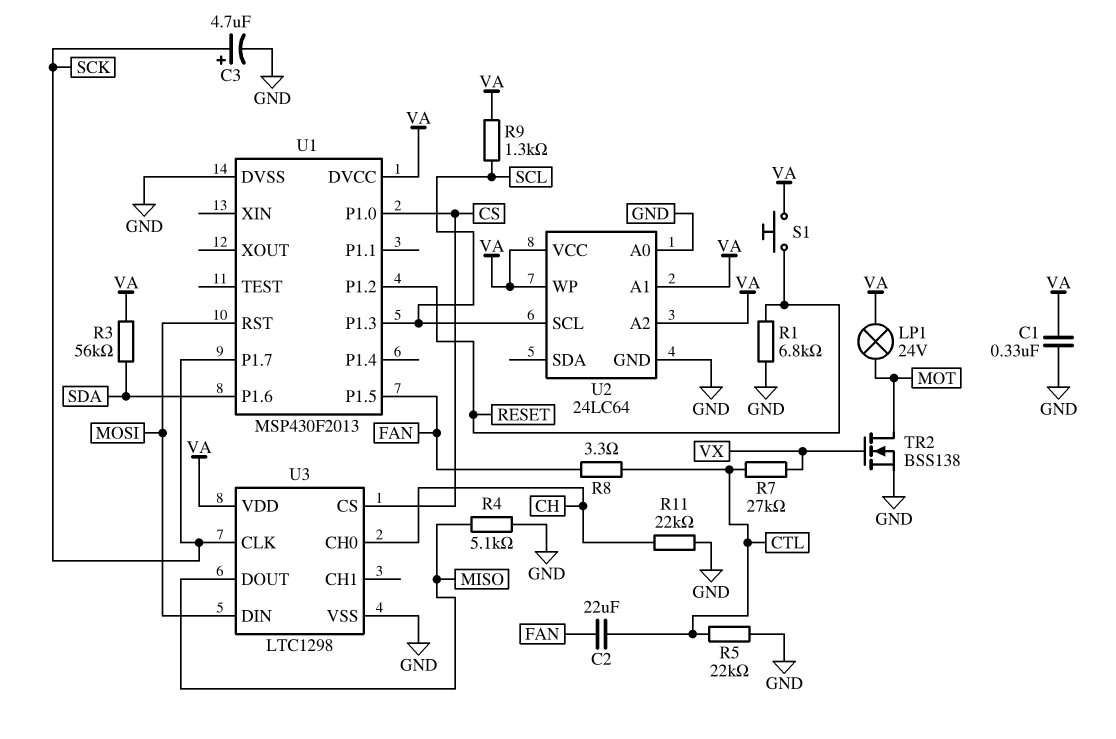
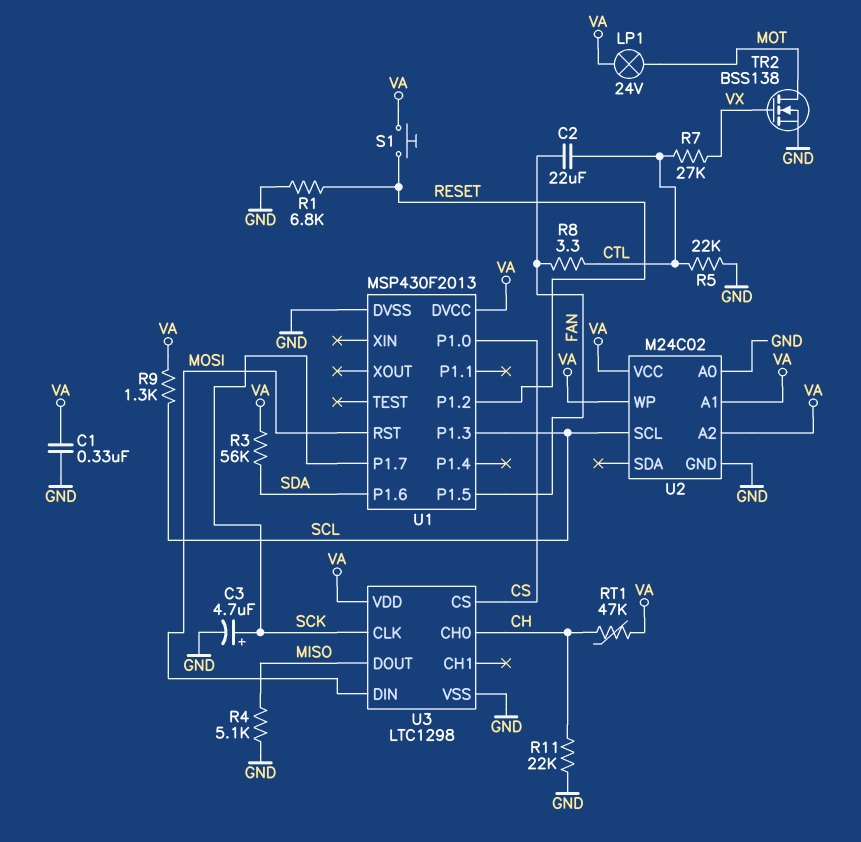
RT1: none -> 47k (CH, VA)
U2: 24LC64 -> M24C02

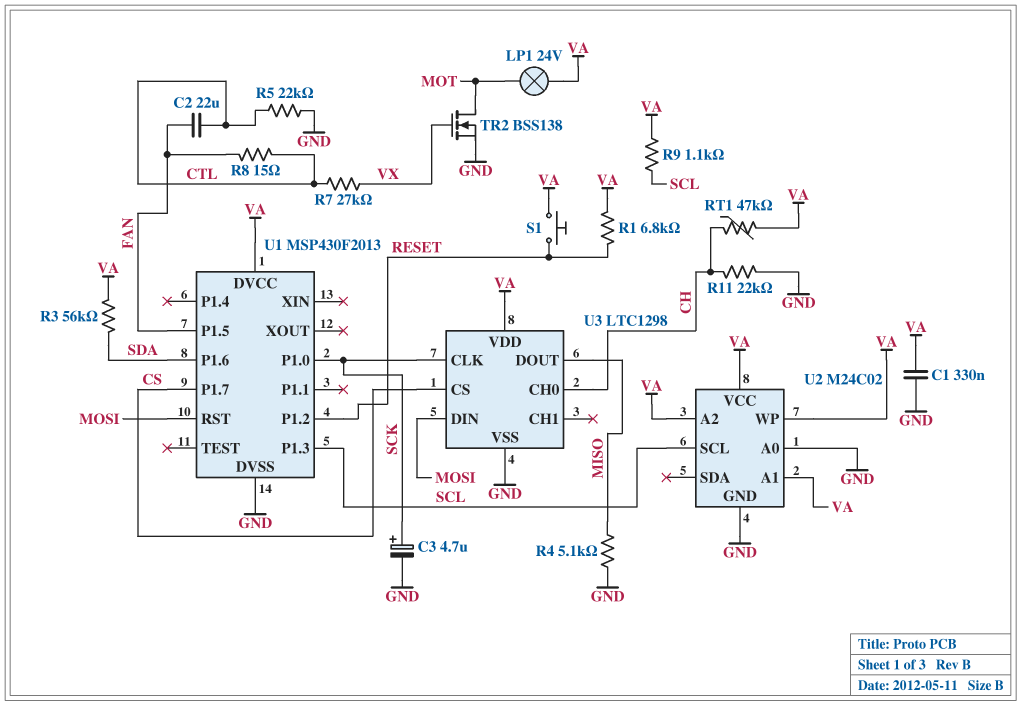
R1: 6.8k (GND, RESET) -> 6.8k (RESET, VA)
R8: 3.3 (CTL, FAN) -> 15 (CTL, FAN)
R9: 1.3k (SCL, VA) -> 1.1k (SCL, VA)
U1 pin P1.0: CS -> SCK
U1 pin P1.7: SCK -> CS

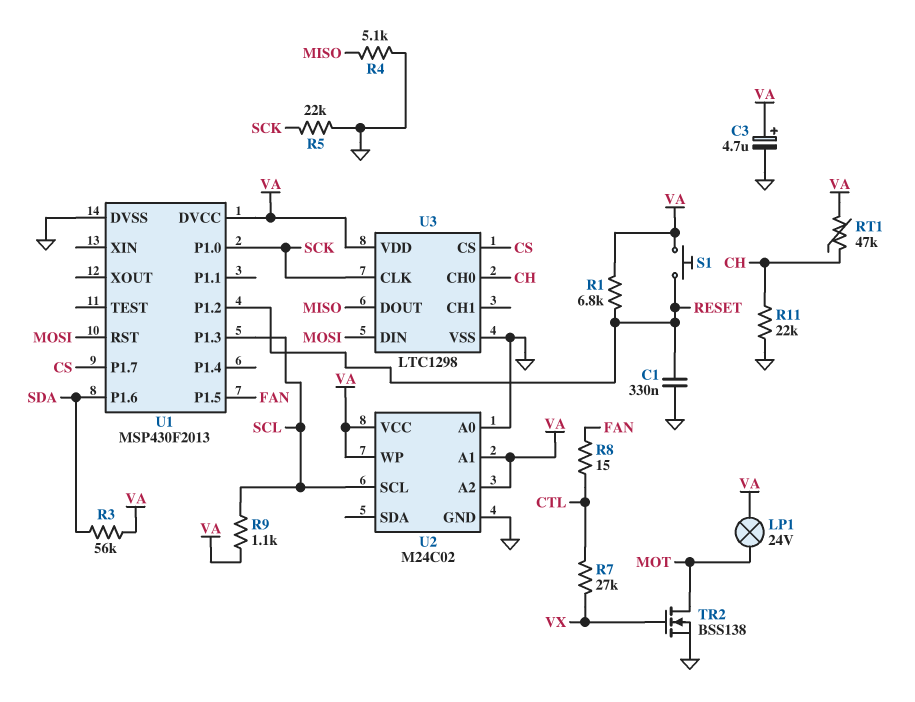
C1: 330nF (GND, VA) -> 330nF (GND, RESET)
C2: 22uF (CTL, FAN) -> none
C3: 4.7uF (plus SCK, minus GND) -> 4.7uF (plus VA, minus GND)
R5: 22k (CTL, GND) -> 22k (GND, SCK)

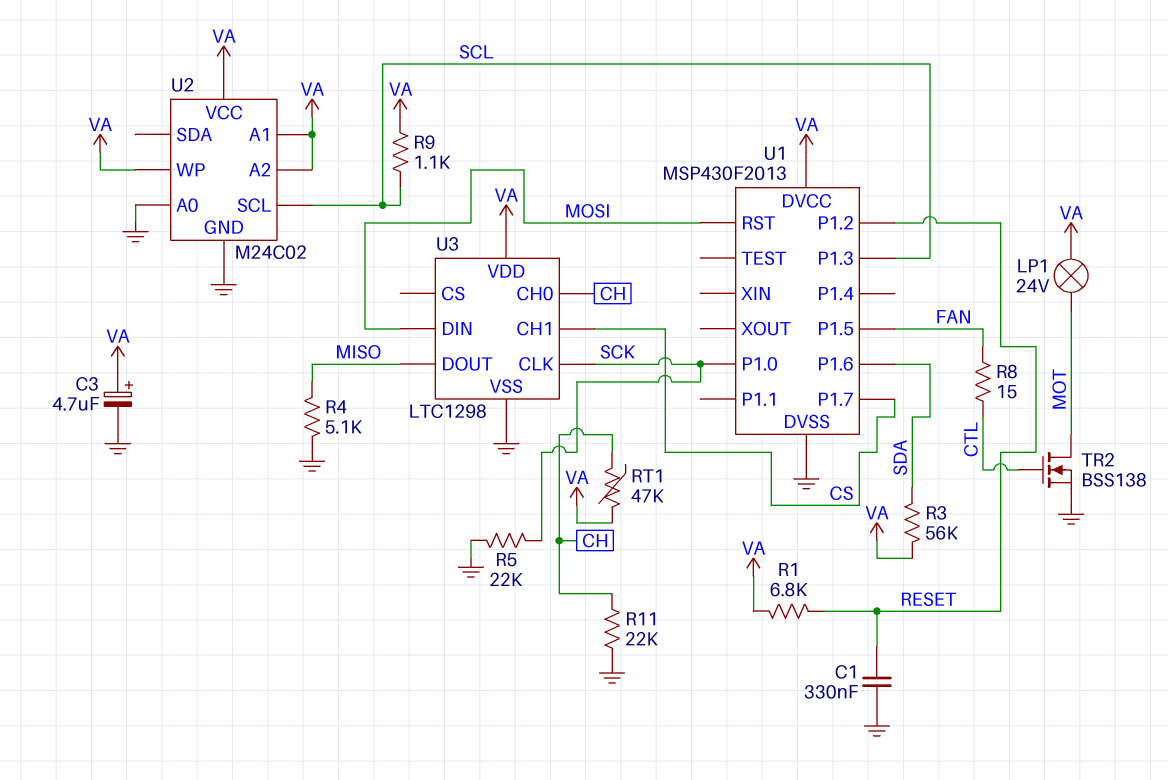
R7: 27k (CTL, VX) -> none
S1: button (RESET, VA) -> none
TR2: NMOS BSS138 (G VX, D MOT, S GND) -> NMOS BSS138 (G CTL, D MOT, S GND)
U3 pin CH1: none -> CS
U3 pin CS: CS -> none

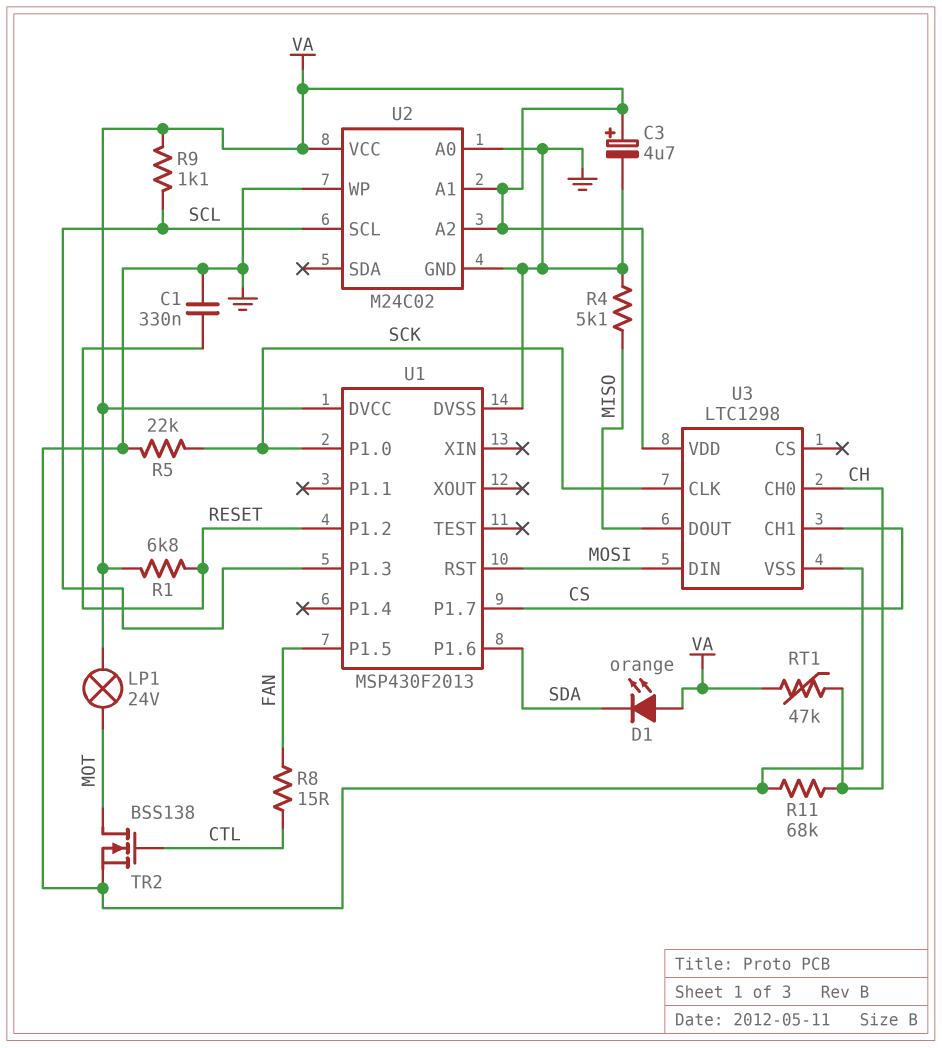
D1: none -> LED orange (A VA, K SDA)
R3: 56k (SDA, VA) -> none
R11: 22k (CH, GND) -> 68k (CH, GND)
U2 pin WP: VA -> GND

